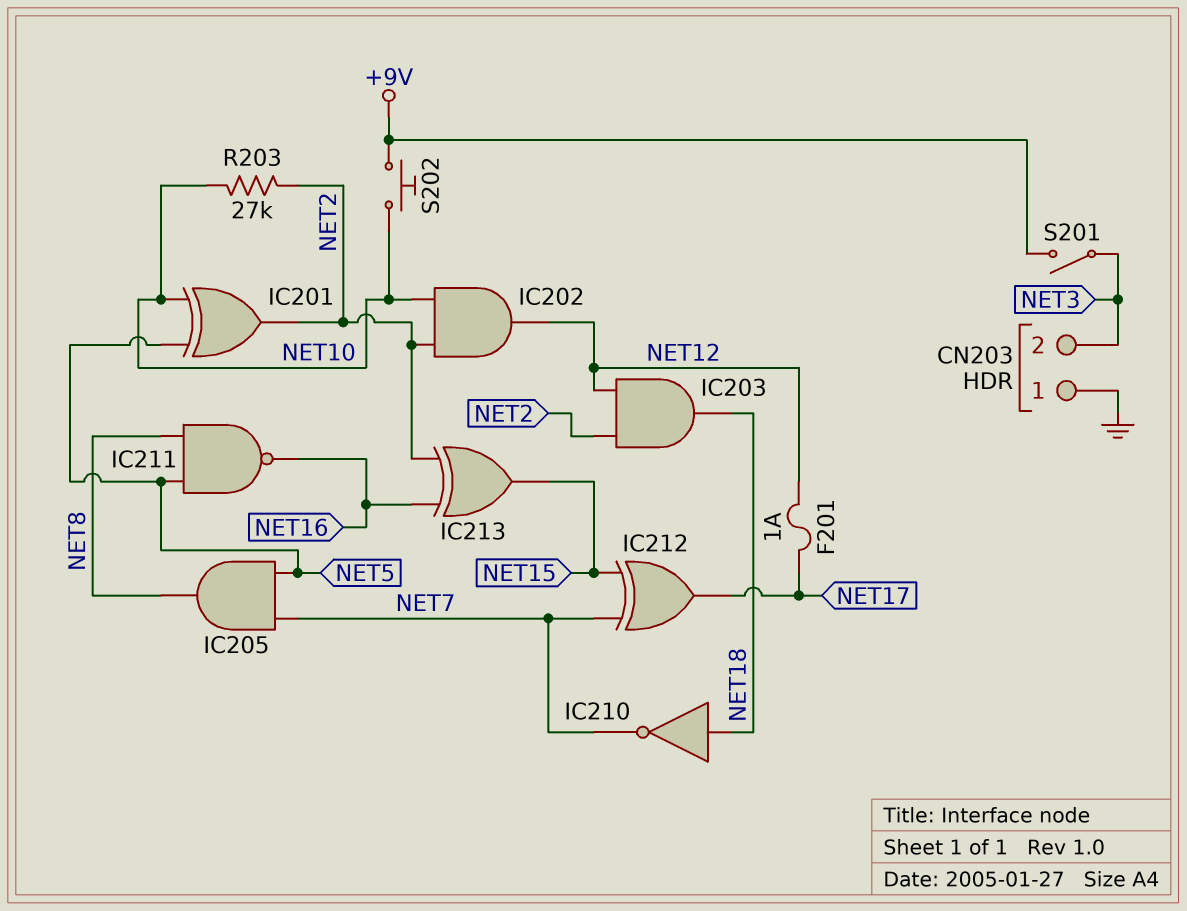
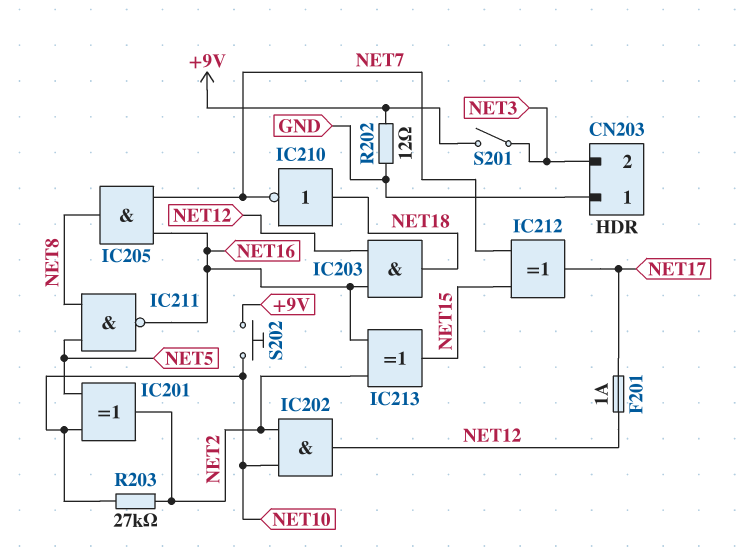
IC203: AND (in NET2, in NET12, out NET18) -> AND (in NET12, in NET16, out NET18)
IC205: AND (in NET5, in NET7, out NET8) -> AND (in NET7, in NET16, out NET8)
R202: none -> 12 (+9V, GND)

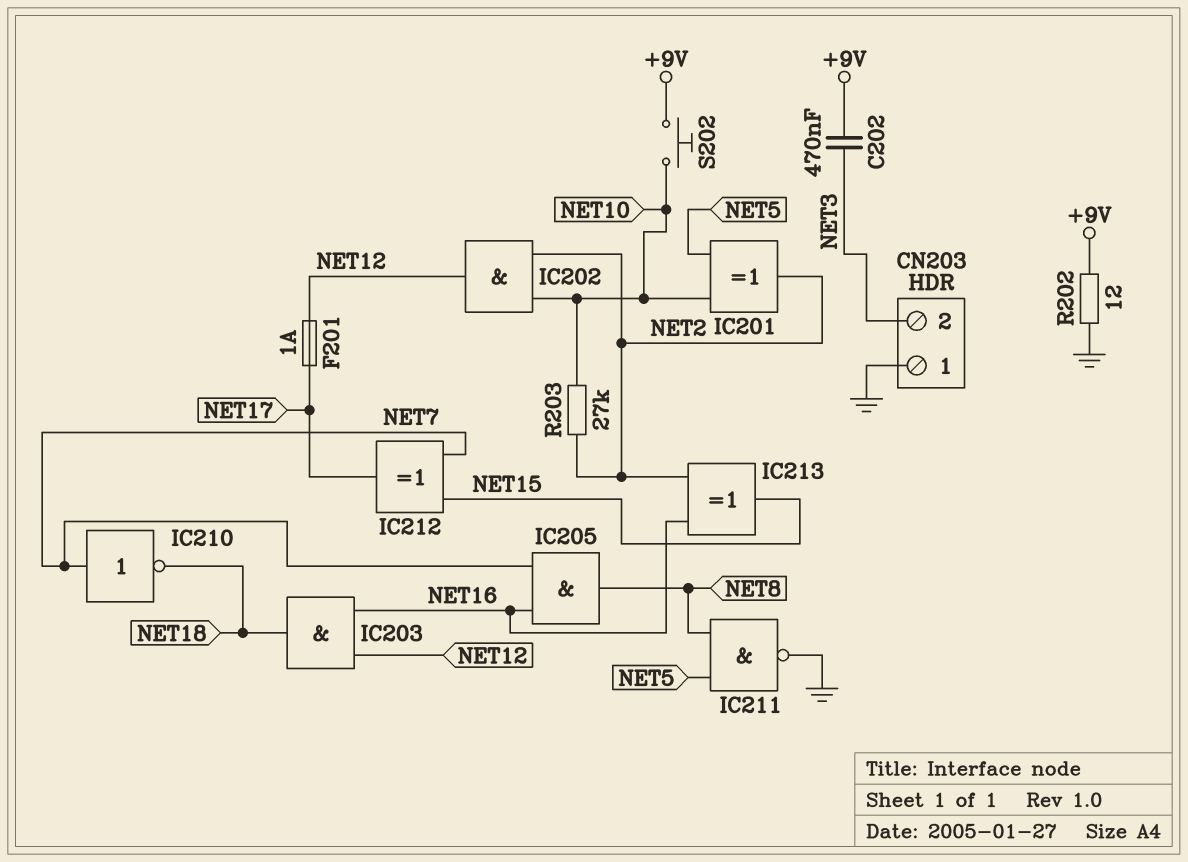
C202: none -> 470nF (+9V, NET3)
IC210: NOT (in NET18, out NET7) -> NOT (in NET7, out NET18)
IC211: NAND (in NET5, in NET8, out NET16) -> NAND (in NET5, in NET8, out GND)
S201: switch (+9V, NET3) -> none

